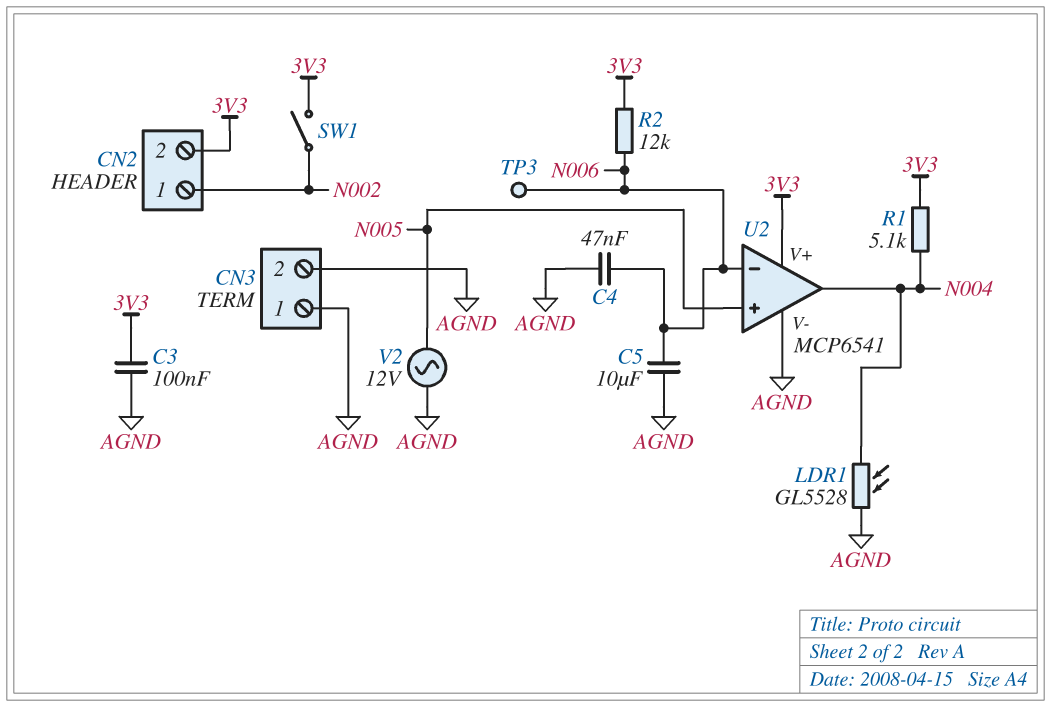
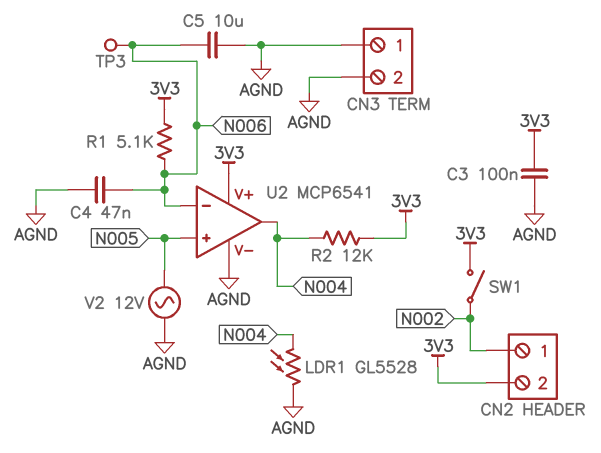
R1: 5.1k (3V3, N004) -> 5.1k (3V3, N006)
R2: 12k (3V3, N006) -> 12k (3V3, N004)

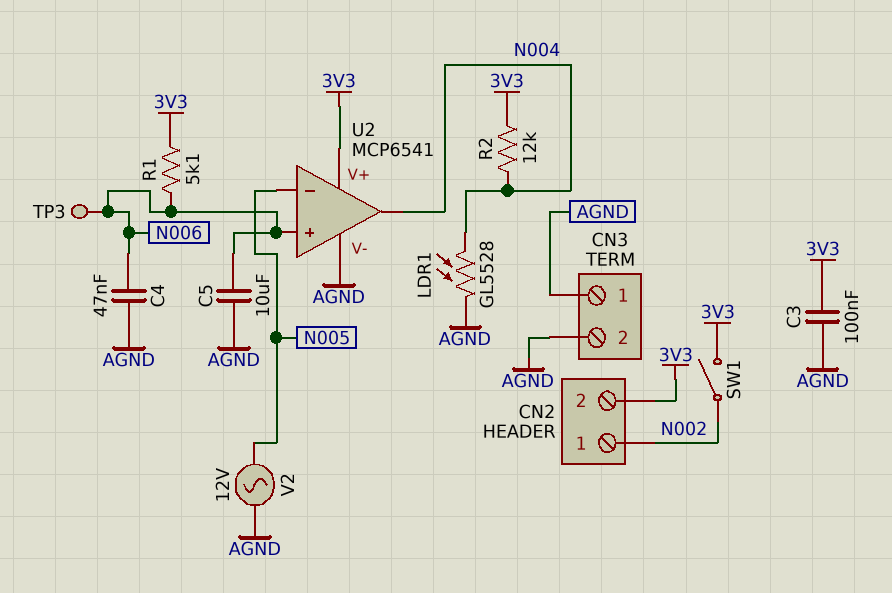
U2 pin in+: N005 -> N006
U2 pin in-: N006 -> N005

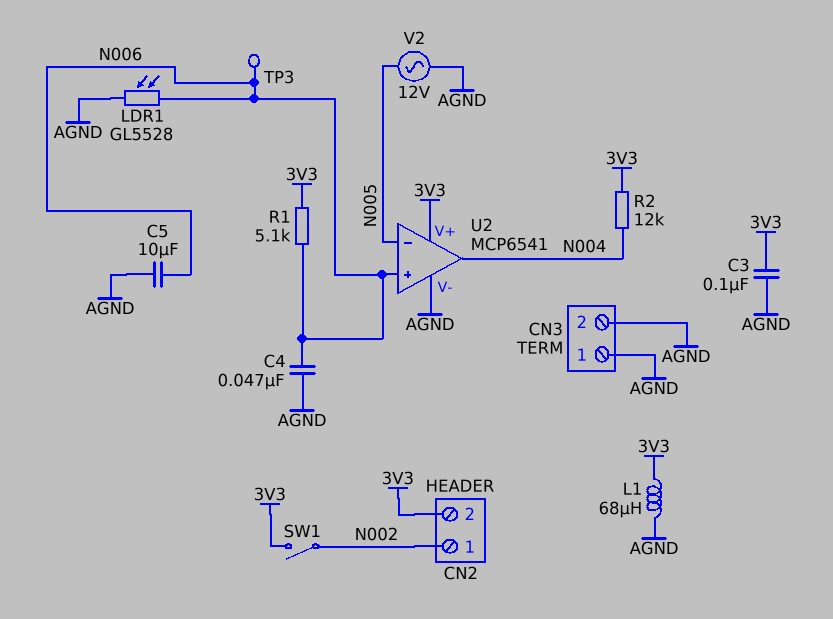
L1: none -> 68uH (3V3, AGND)
LDR1: GL5528 (AGND, N004) -> GL5528 (AGND, N006)

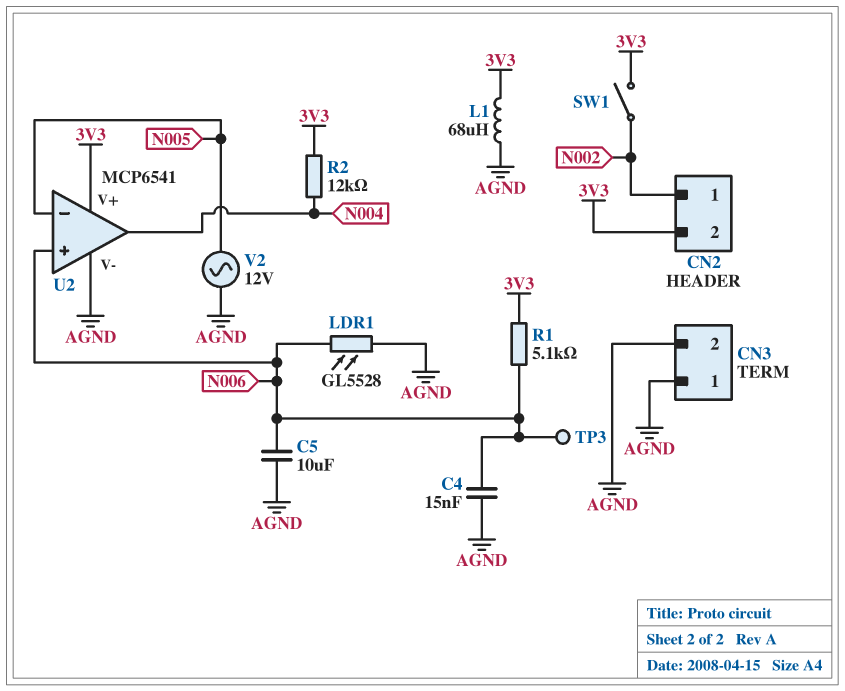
C3: 100nF (3V3, AGND) -> none
C4: 47nF (AGND, N006) -> 15nF (AGND, N006)

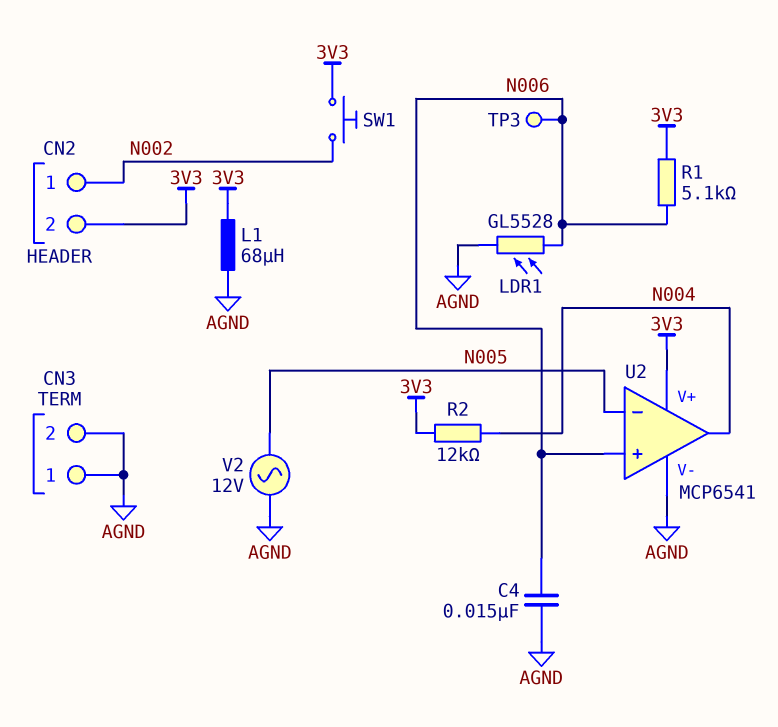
C5: 10uF (AGND, N006) -> none
SW1: switch (3V3, N002) -> button (3V3, N002)

